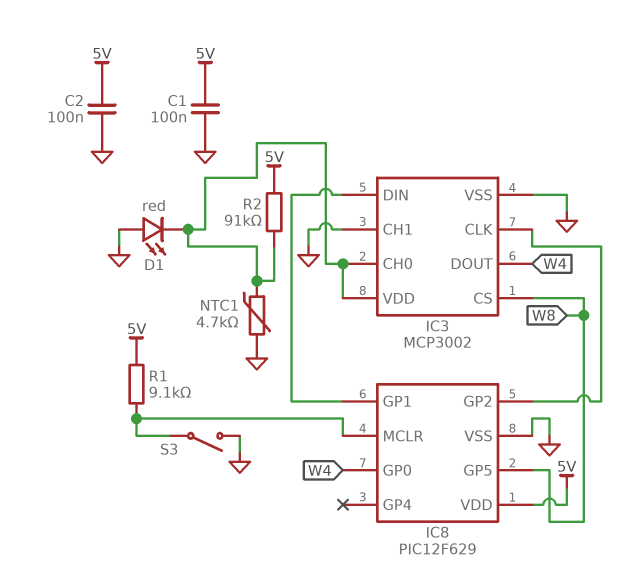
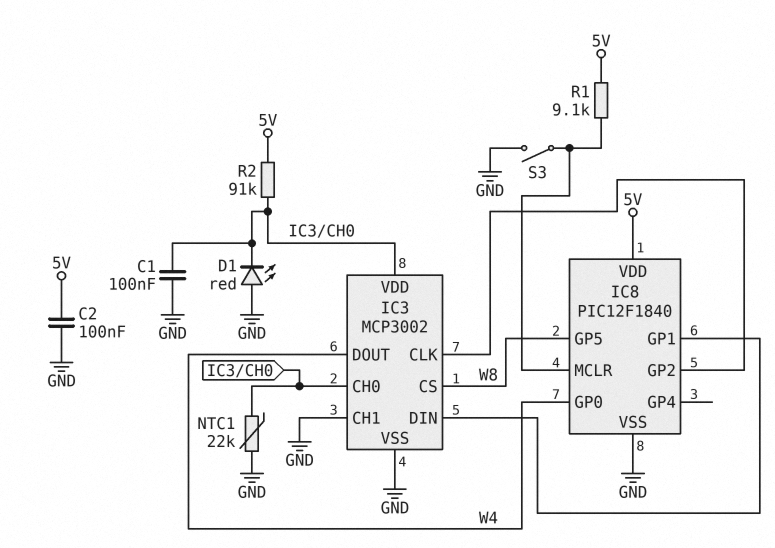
C1: 100nF (5V, GND) -> 100nF (GND, IC3/CH0)
IC8: PIC12F629 -> PIC12F1840
NTC1: 4.7k (GND, IC3/CH0) -> 22k (GND, IC3/CH0)

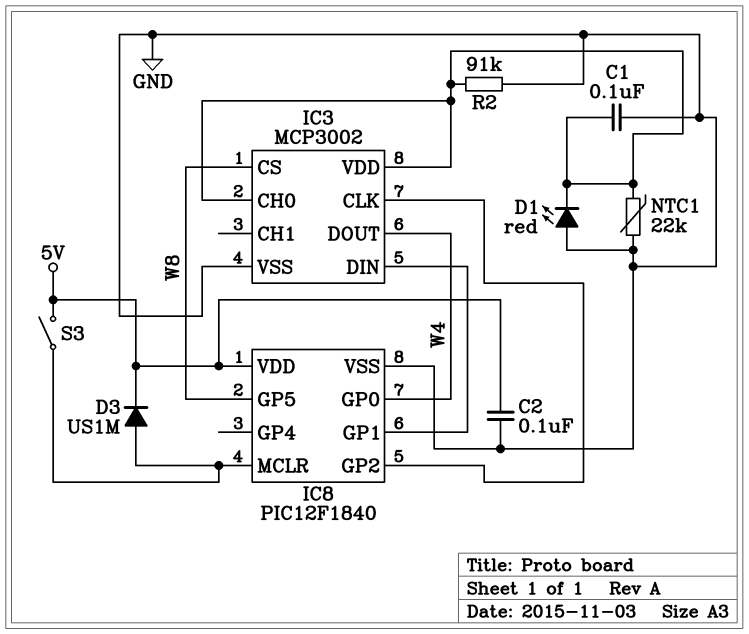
D3: none -> diode US1M (A IC8/MCLR, K 5V)
IC3 pin CH1: GND -> none
R1: 9.1k (5V, IC8/MCLR) -> none
R2: 91k (5V, IC3/CH0) -> 91k (GND, IC3/CH0)
S3: switch (GND, IC8/MCLR) -> switch (5V, IC8/MCLR)

